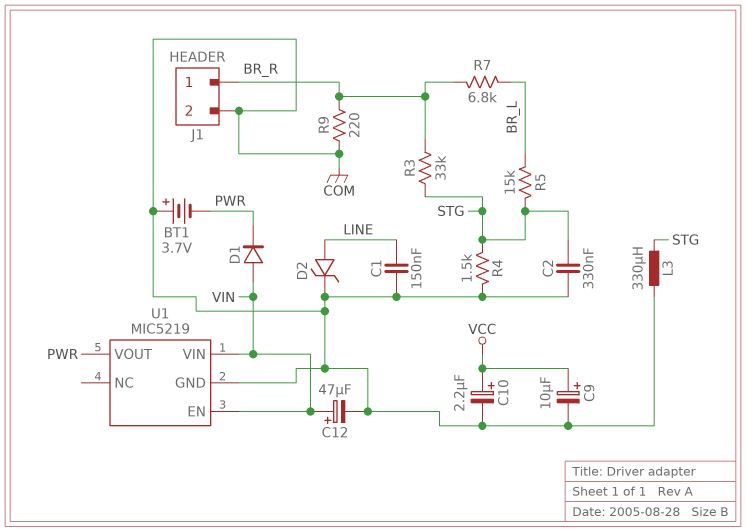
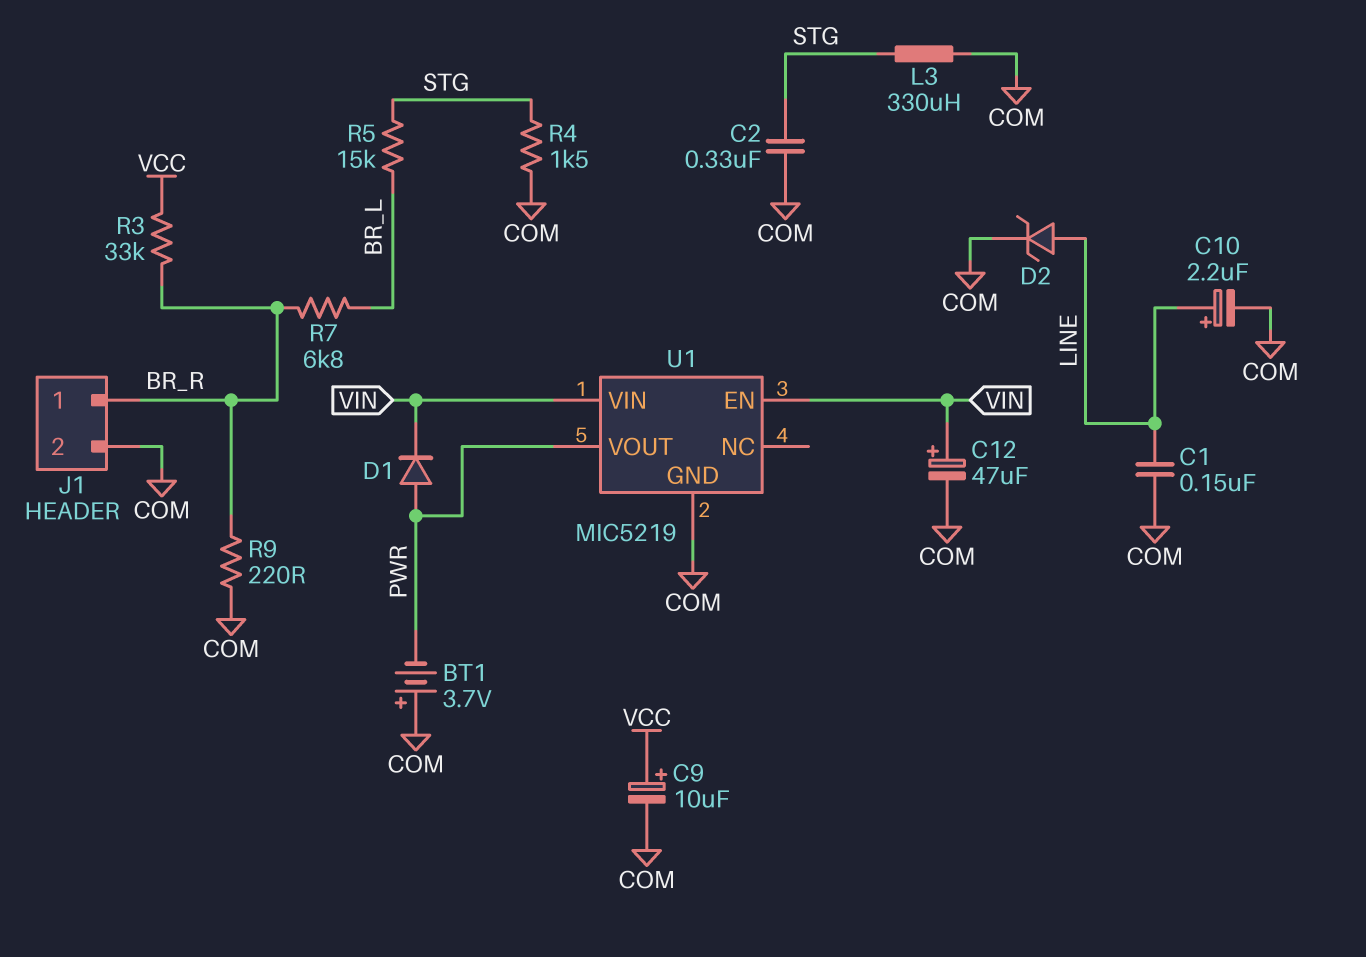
C10: 2.2uF (plus VCC, minus COM) -> 2.2uF (plus LINE, minus COM)
D1: diode (A VIN, K PWR) -> diode (A PWR, K VIN)
R3: 33k (BR_R, STG) -> 33k (BR_R, VCC)

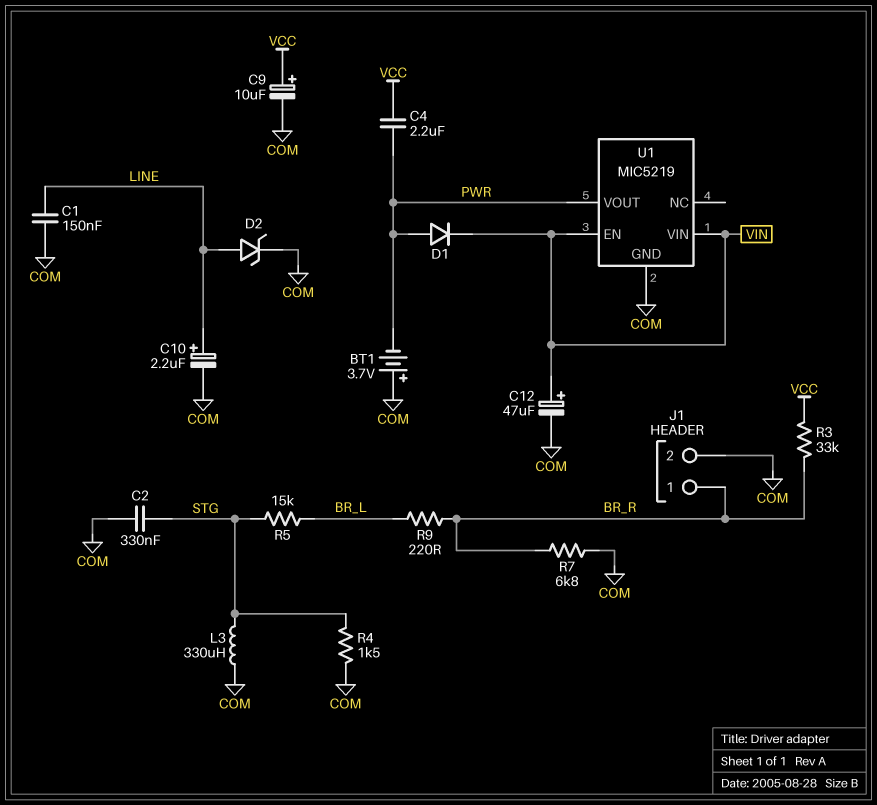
C4: none -> 2.2uF (PWR, VCC)
R7: 6.8k (BR_L, BR_R) -> 6.8k (BR_R, COM)
R9: 220 (BR_R, COM) -> 220 (BR_L, BR_R)

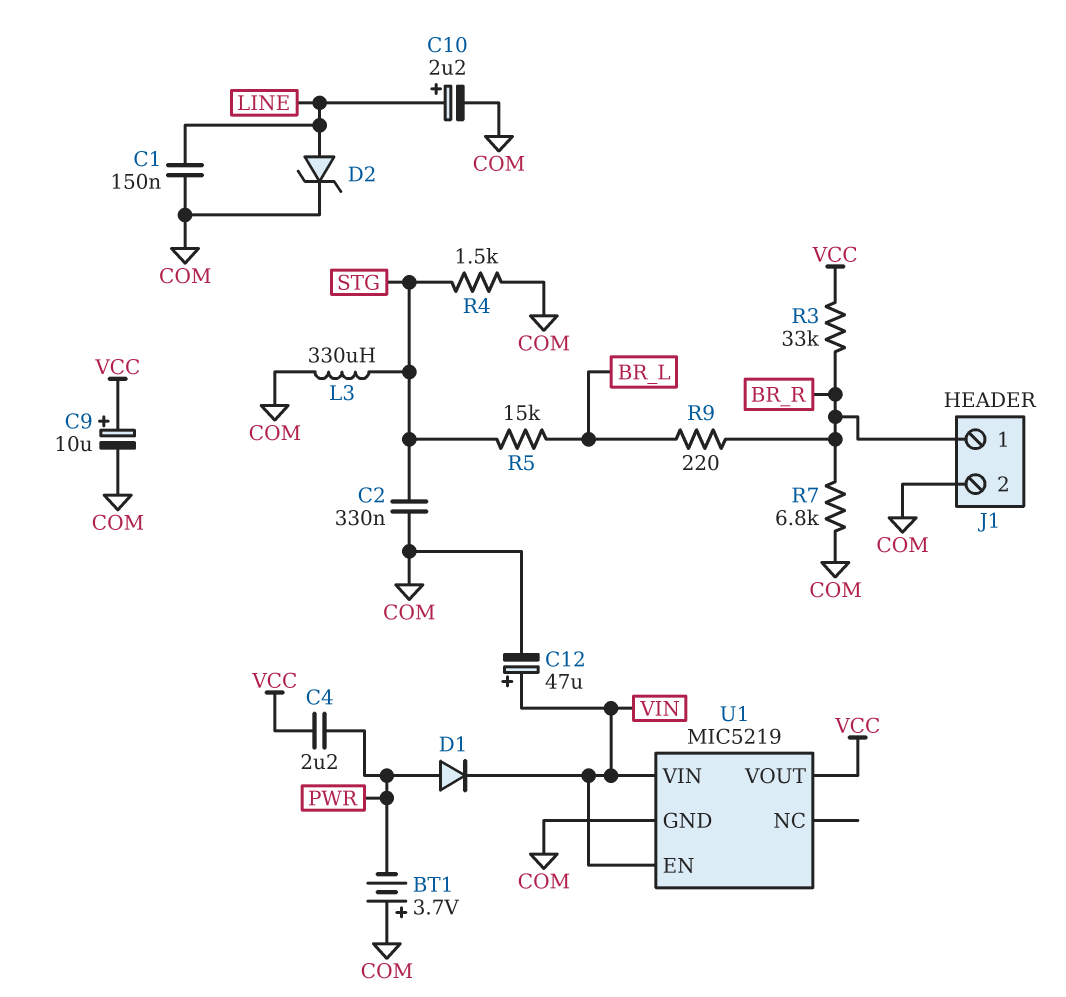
U1 pin VOUT: PWR -> VCC

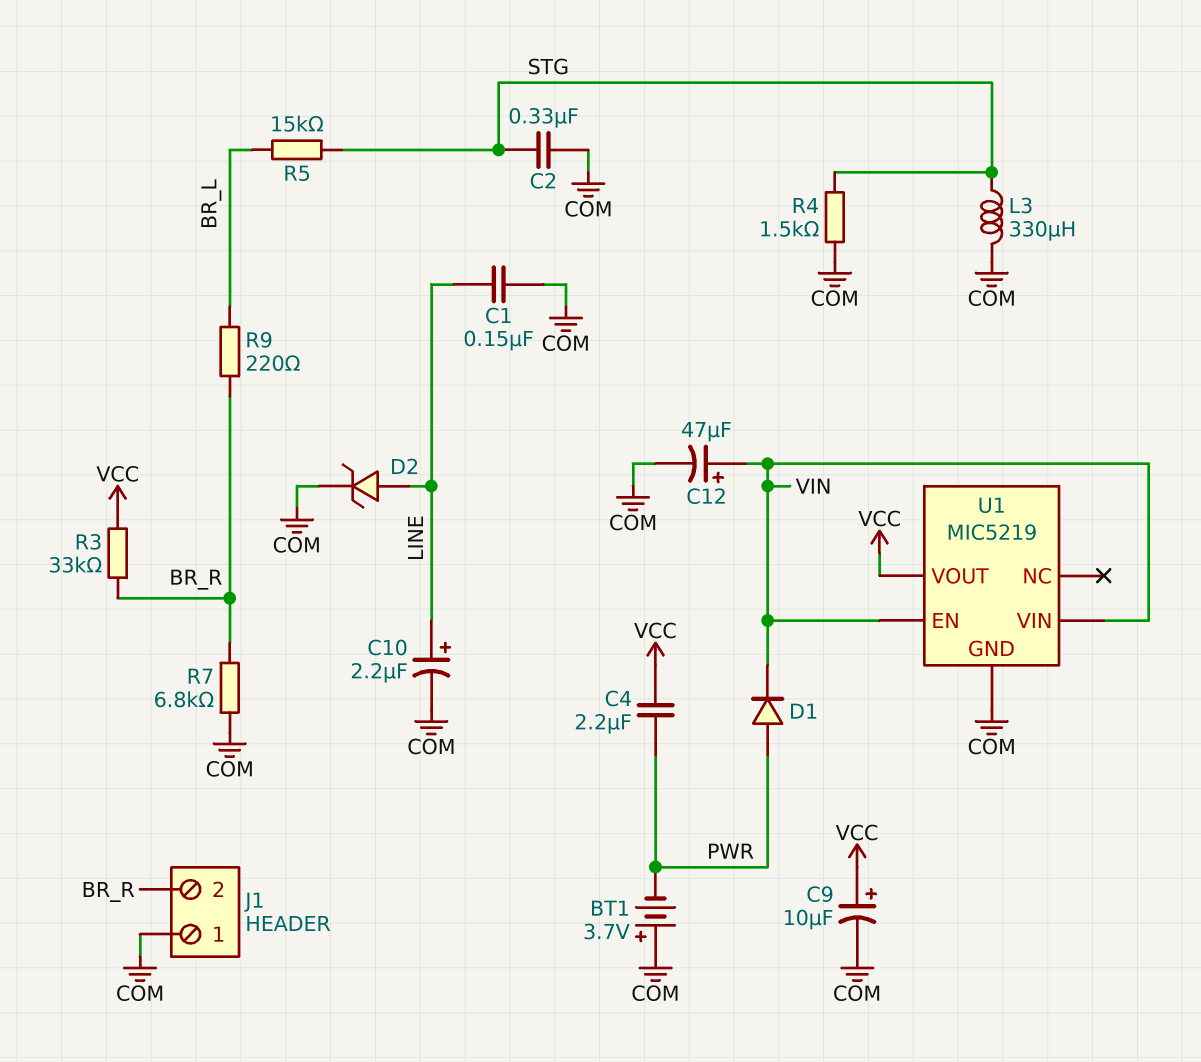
J1 pin 1: BR_R -> COM
J1 pin 2: COM -> BR_R

